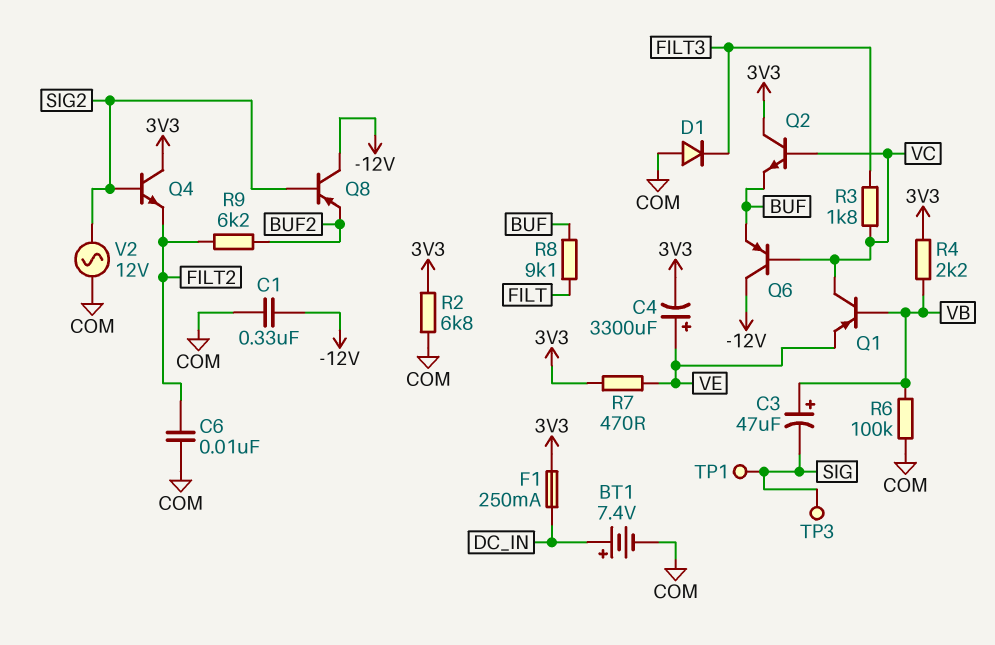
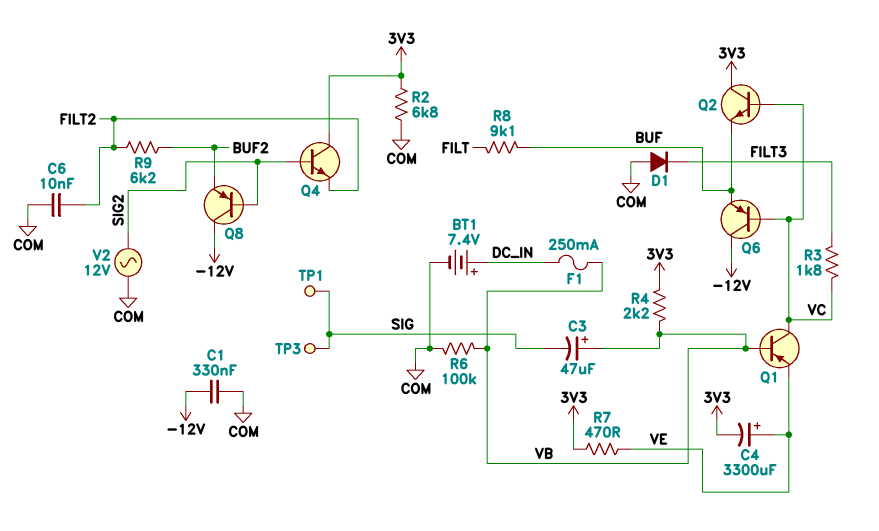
F1: 250mA (3V3, DC_IN) -> 250mA (DC_IN, VB)

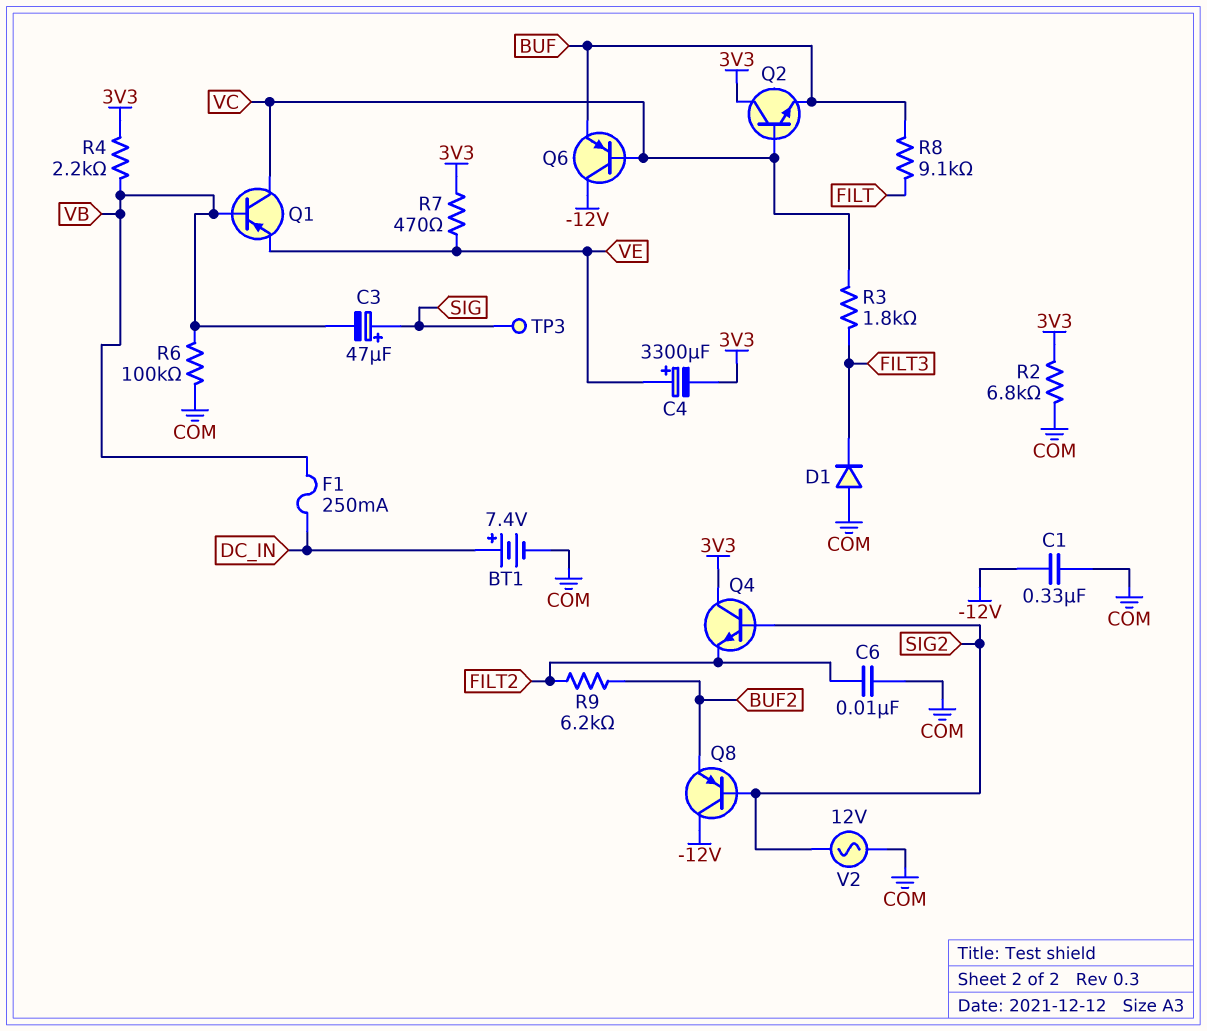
C3: 47uF (plus VB, minus SIG) -> 47uF (plus SIG, minus VB)
TP1: test point (SIG) -> none

